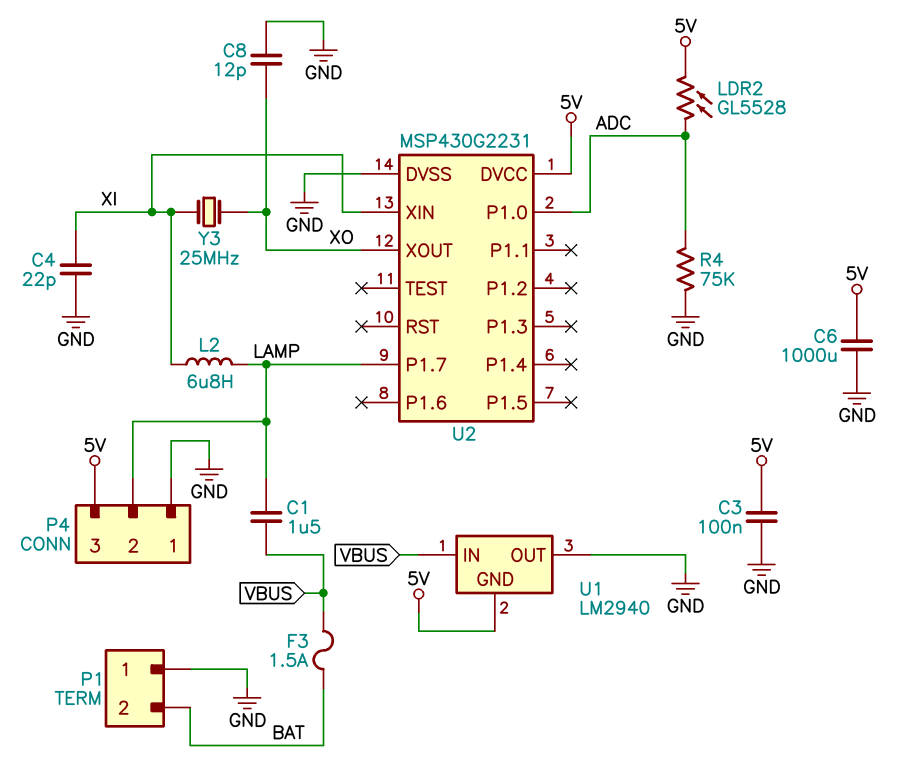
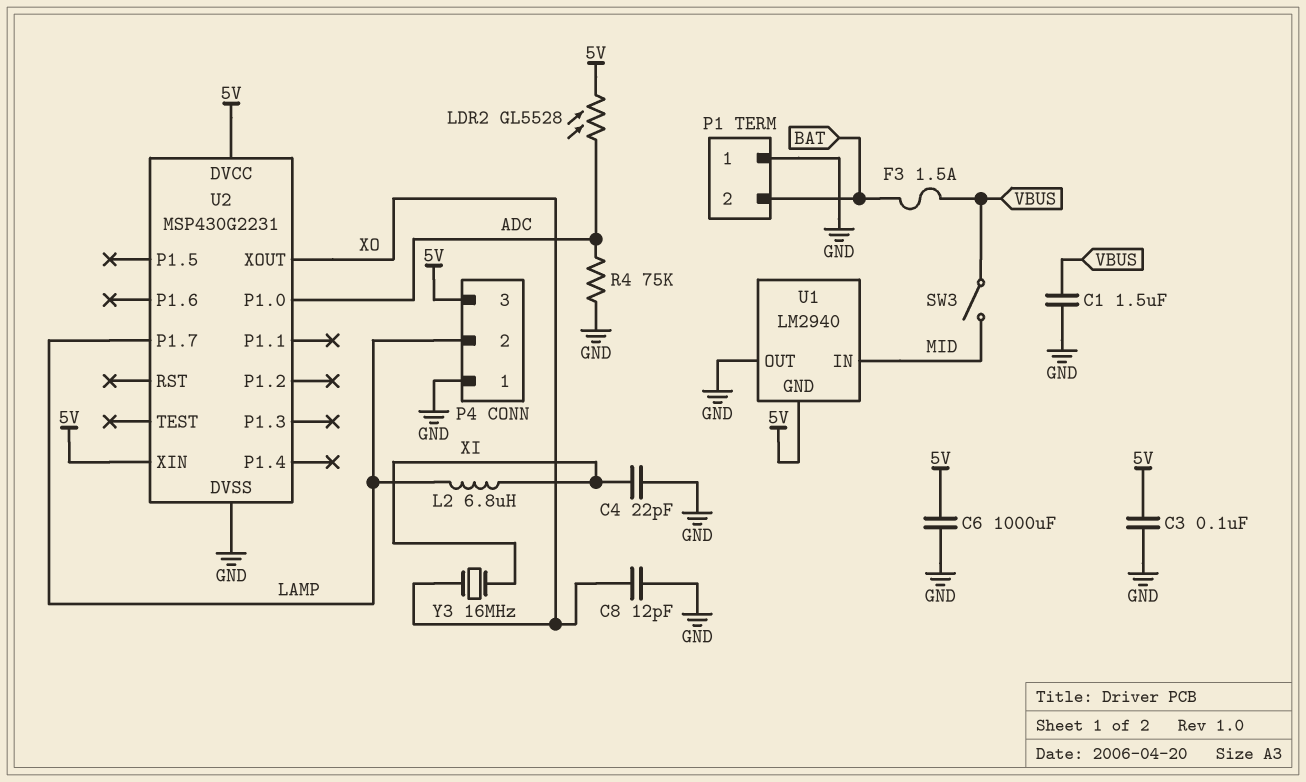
C1: 1.5uF (LAMP, VBUS) -> 1.5uF (GND, VBUS)
SW3: none -> switch (MID, VBUS)
U1 pin IN: VBUS -> MID
U2 pin XIN: XI -> 5V
Y3: 25MHz (XI, XO) -> 16MHz (XI, XO)

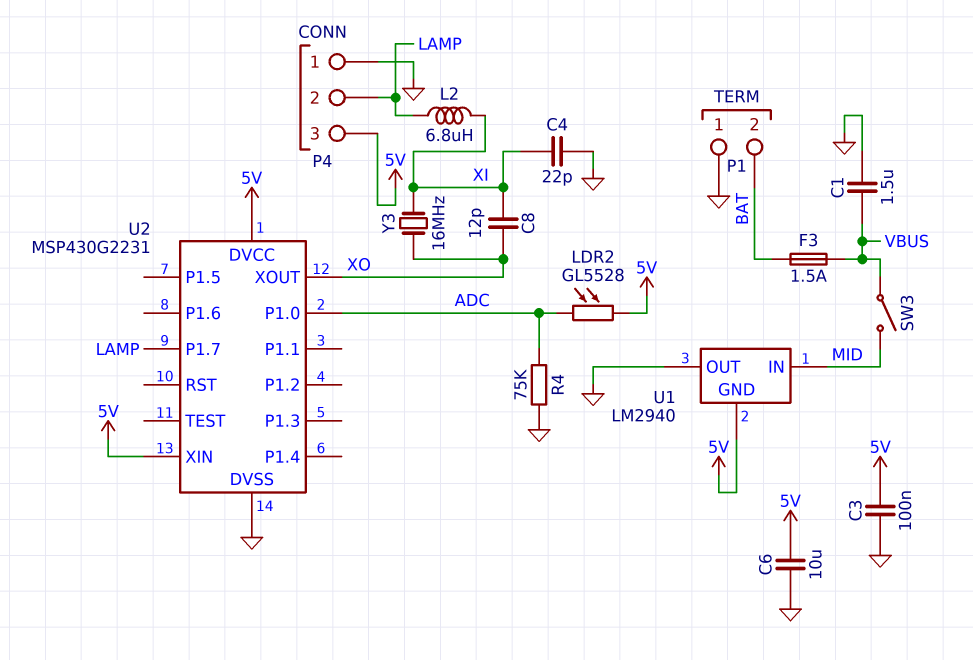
C6: 1000uF (5V, GND) -> 10uF (5V, GND)
C8: 12pF (GND, XO) -> 12pF (XI, XO)

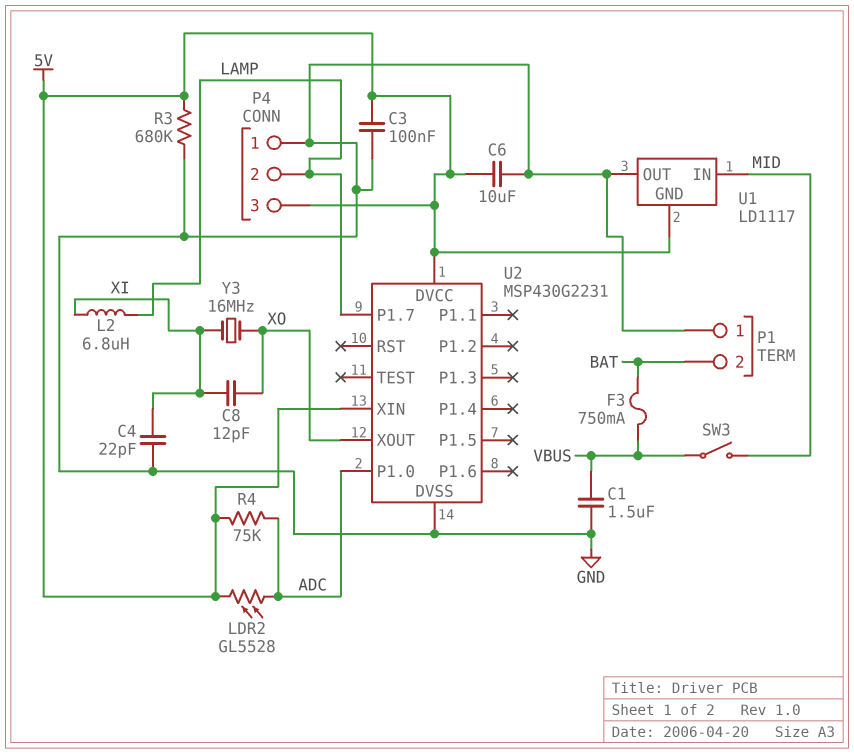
F3: 1.5A (BAT, VBUS) -> 750mA (BAT, VBUS)
R3: none -> 680k (5V, GND)
R4: 75k (ADC, GND) -> 75k (5V, ADC)
U1: LM2940 -> LD1117

